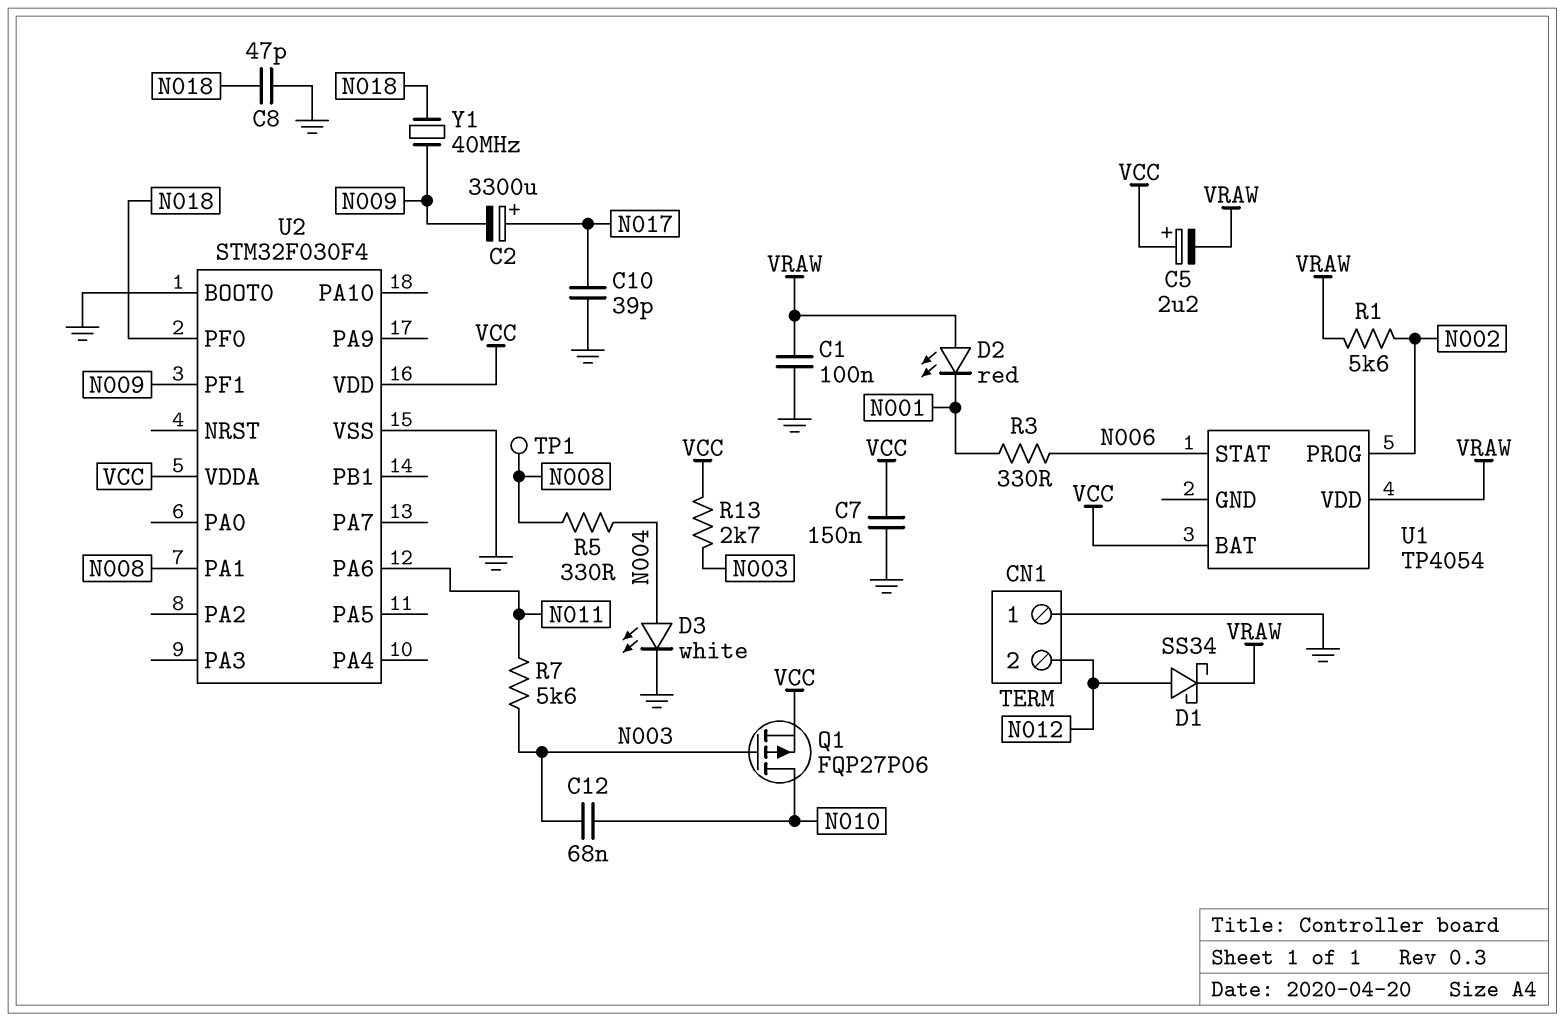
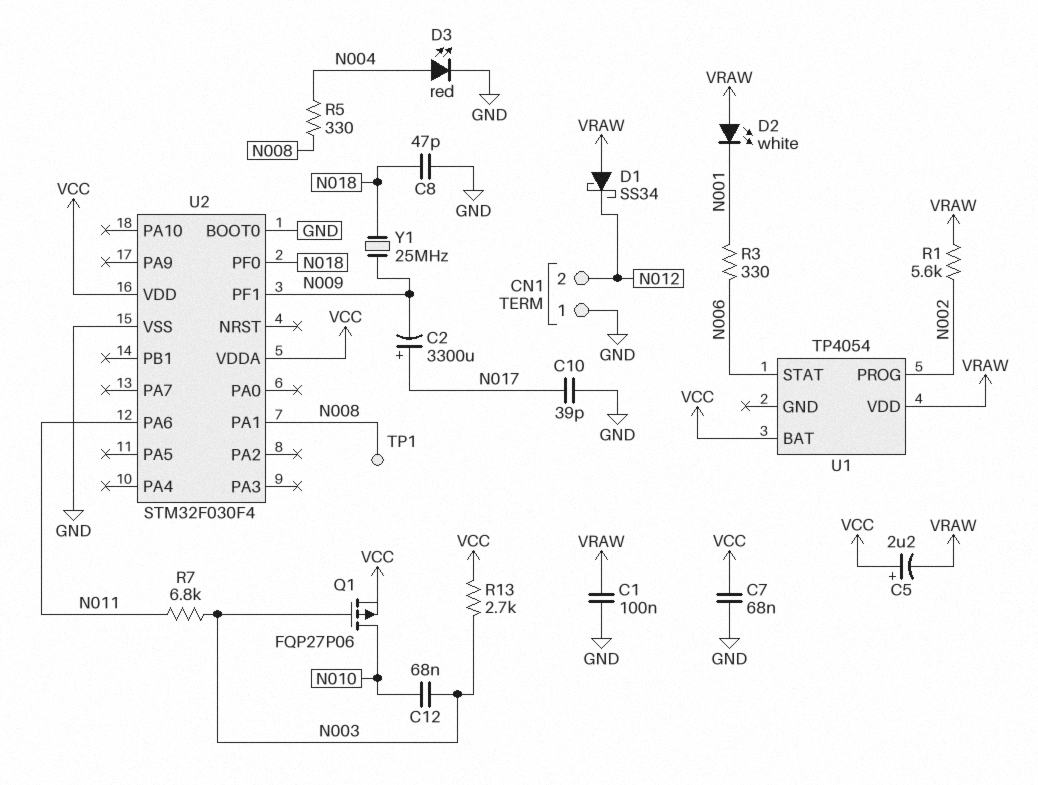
C7: 150nF (GND, VCC) -> 68nF (GND, VCC)
D1: schottky SS34 (A N012, K VRAW) -> schottky SS34 (A VRAW, K N012)
D2: LED red (A VRAW, K N001) -> LED white (A VRAW, K N001)
D3: LED white (A N004, K GND) -> LED red (A N004, K GND)
R7: 5.6k (N003, N011) -> 6.8k (N003, N011)
Y1: 40MHz (N009, N018) -> 25MHz (N009, N018)

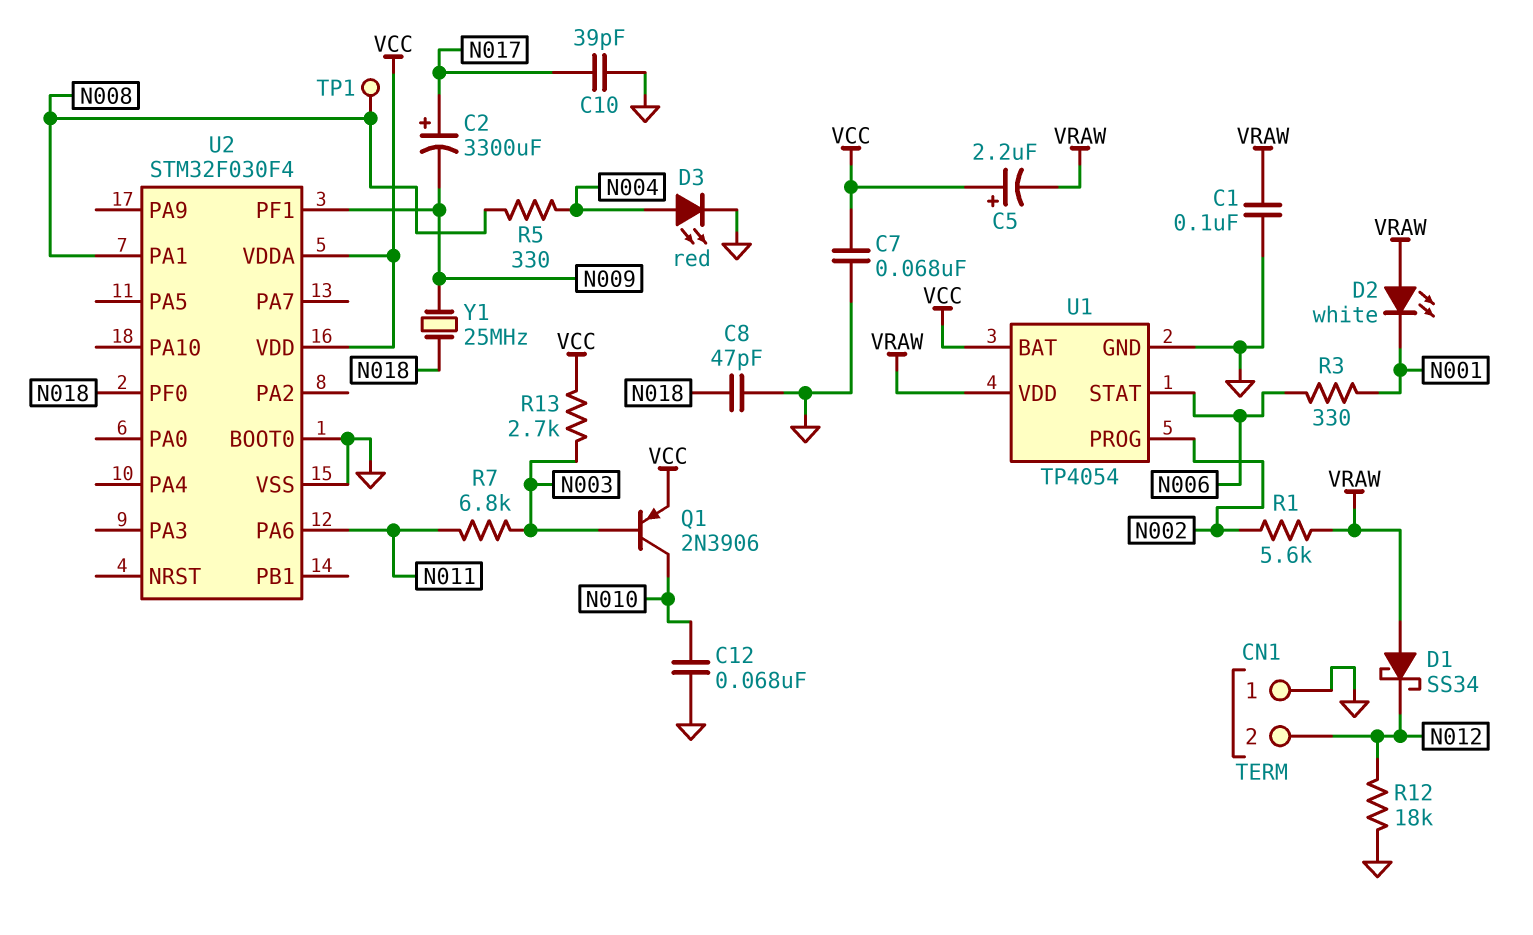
C12: 68nF (N003, N010) -> 68nF (GND, N010)
Q1: PMOS FQP27P06 (G N003, D N010, S VCC) -> PNP 2N3906 (B N003, C N010, E VCC)
R12: none -> 18k (GND, N012)
U1 pin GND: none -> GND

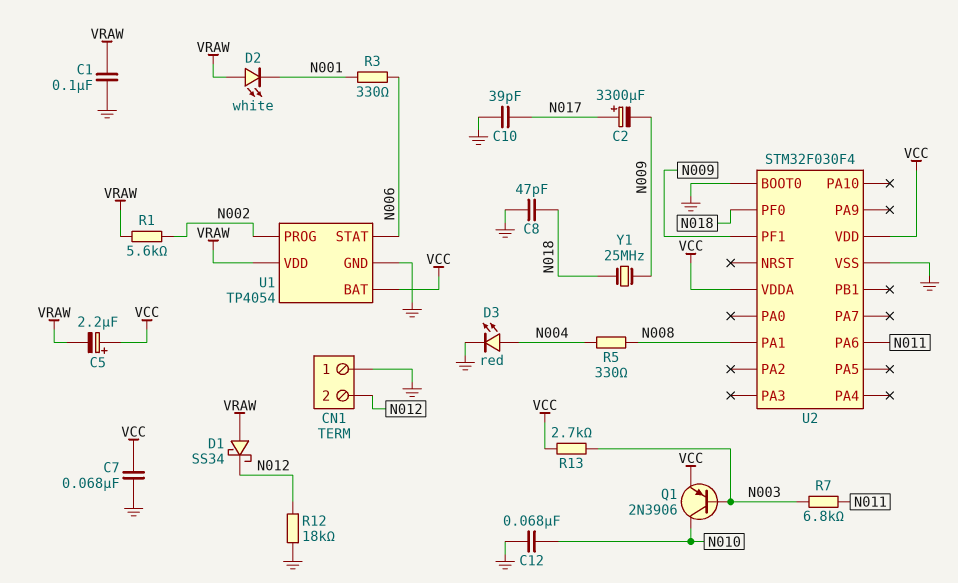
TP1: test point (N008) -> none

